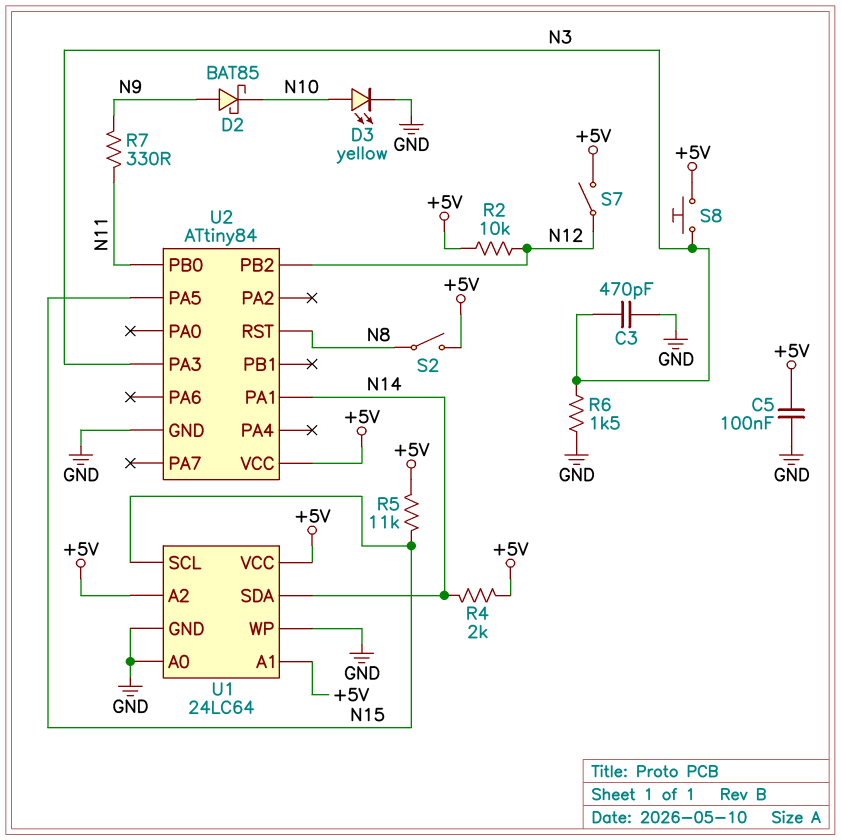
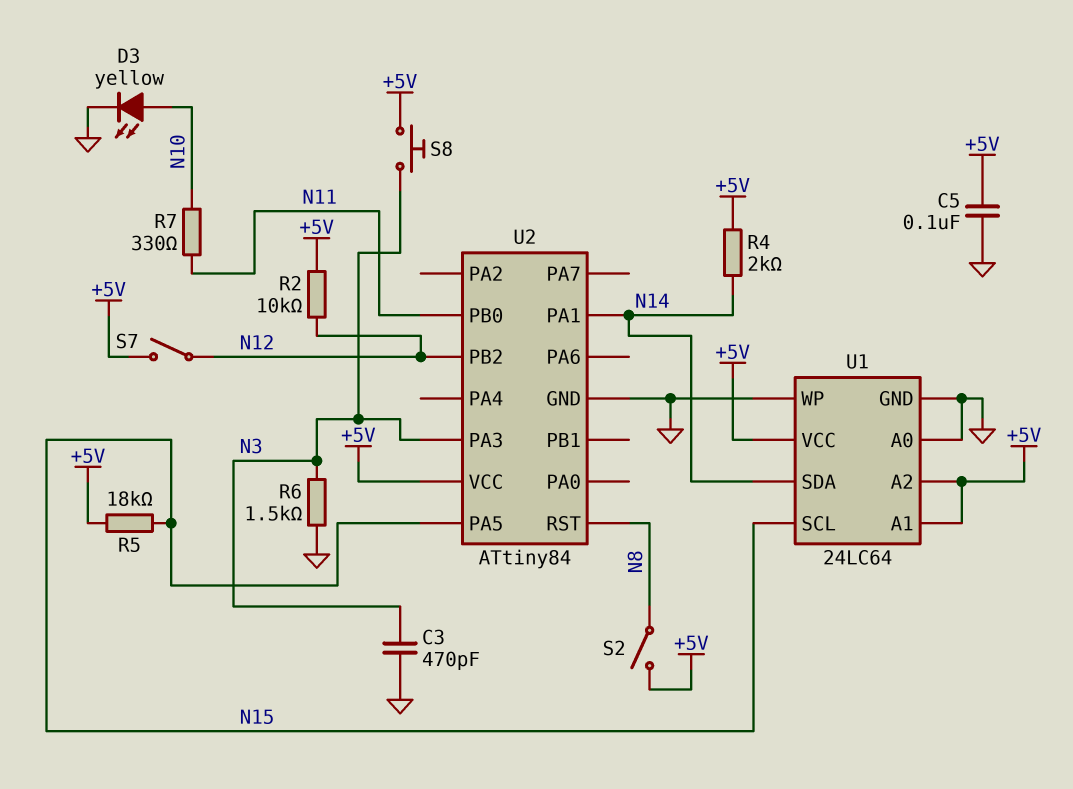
D2: schottky BAT85 (A N9, K N10) -> none
R5: 11k (+5V, N15) -> 18k (+5V, N15)
R7: 330 (N9, N11) -> 330 (N10, N11)

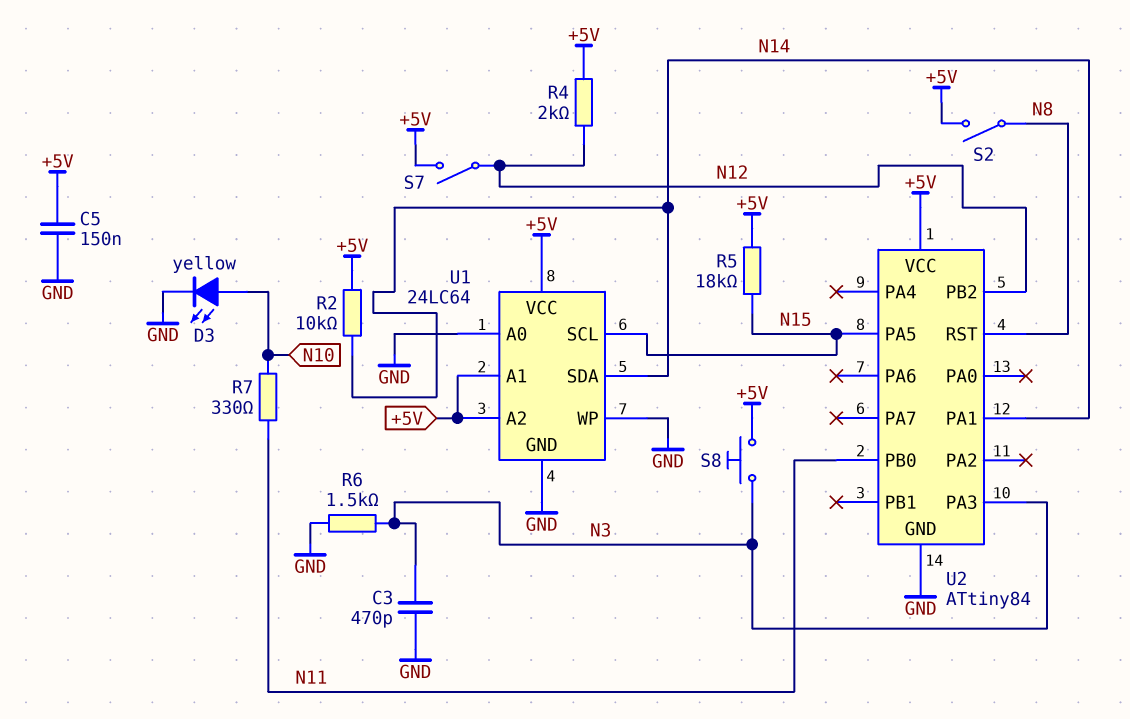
C5: 100nF (+5V, GND) -> 150nF (+5V, GND)
R2: 10k (+5V, N12) -> 10k (+5V, N14)
R4: 2k (+5V, N14) -> 2k (+5V, N12)

